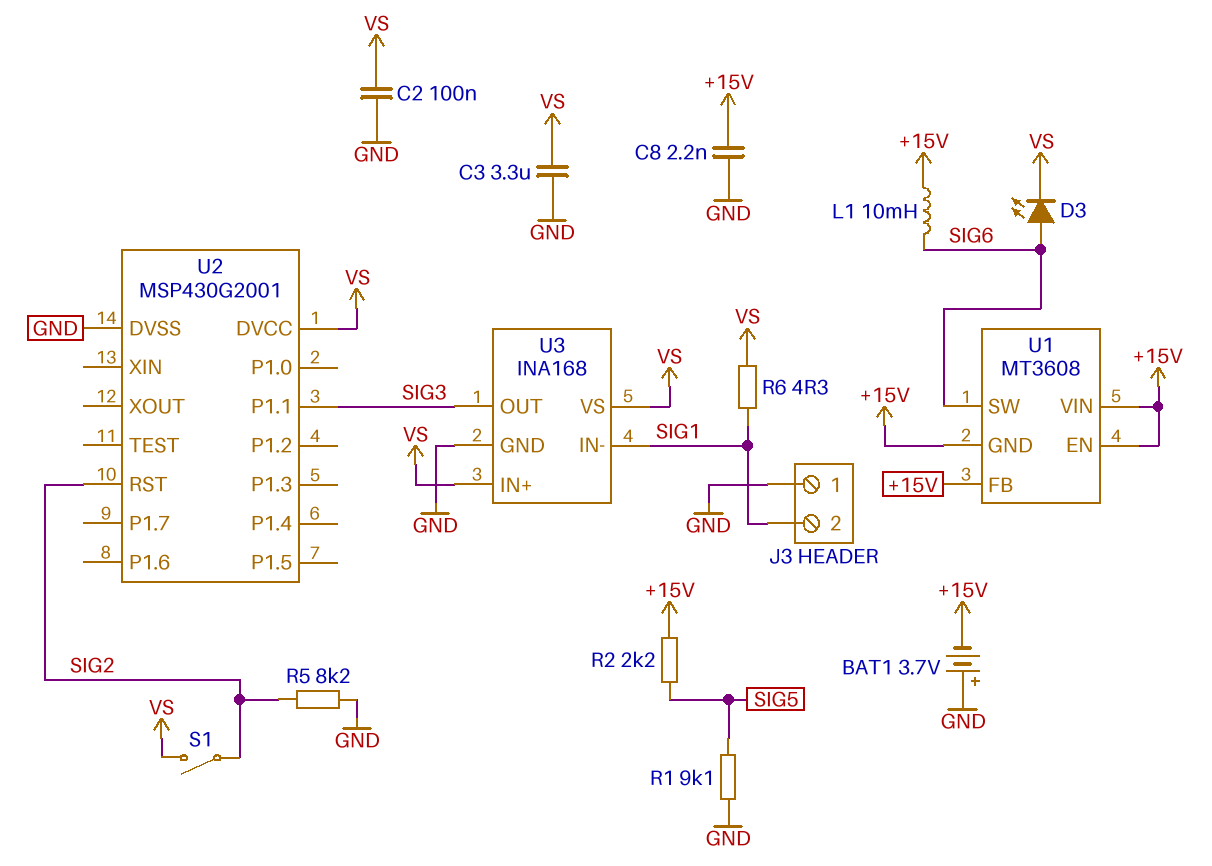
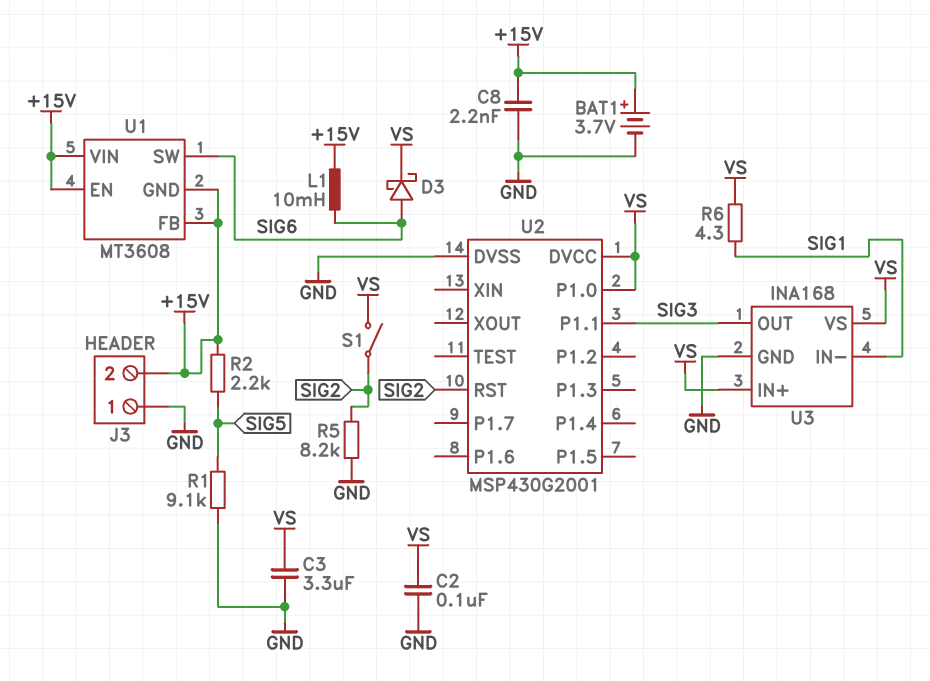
BAT1: 3.7V (plus GND, minus +15V) -> 3.7V (plus +15V, minus GND)
D3: LED (A SIG6, K VS) -> schottky (A SIG6, K VS)
J3 pin 2: SIG1 -> +15V
U2 pin P1.0: none -> VS

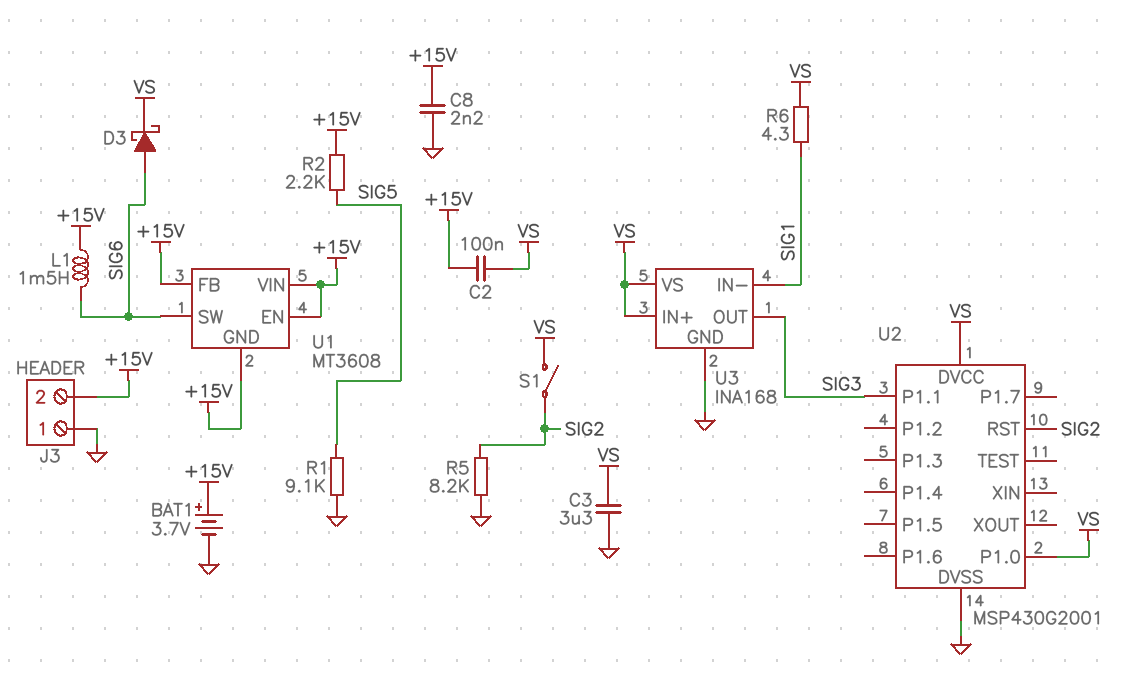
C2: 100nF (GND, VS) -> 100nF (+15V, VS)
L1: 10mH (+15V, SIG6) -> 1.5mH (+15V, SIG6)

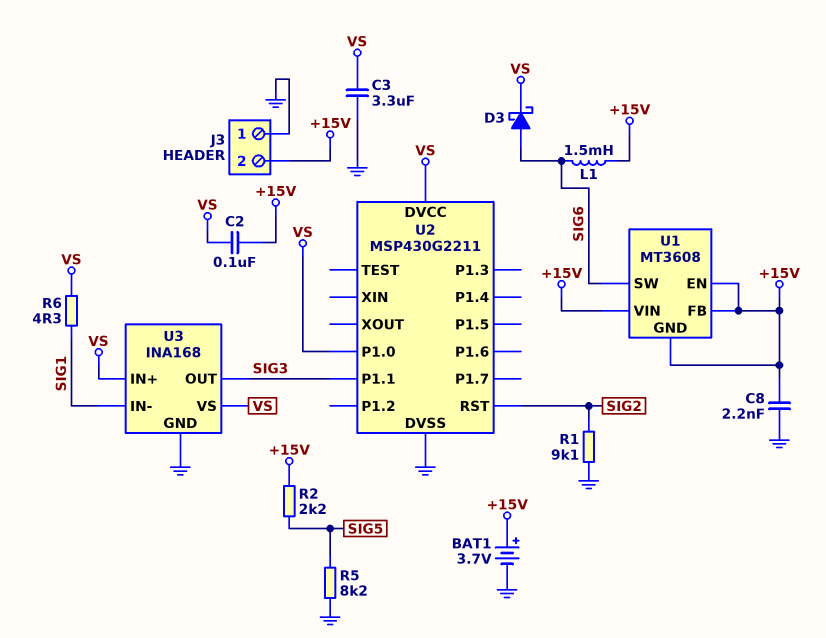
R1: 9.1k (GND, SIG5) -> 9.1k (GND, SIG2)
R5: 8.2k (GND, SIG2) -> 8.2k (GND, SIG5)
S1: switch (SIG2, VS) -> none
U2: MSP430G2001 -> MSP430G2211

